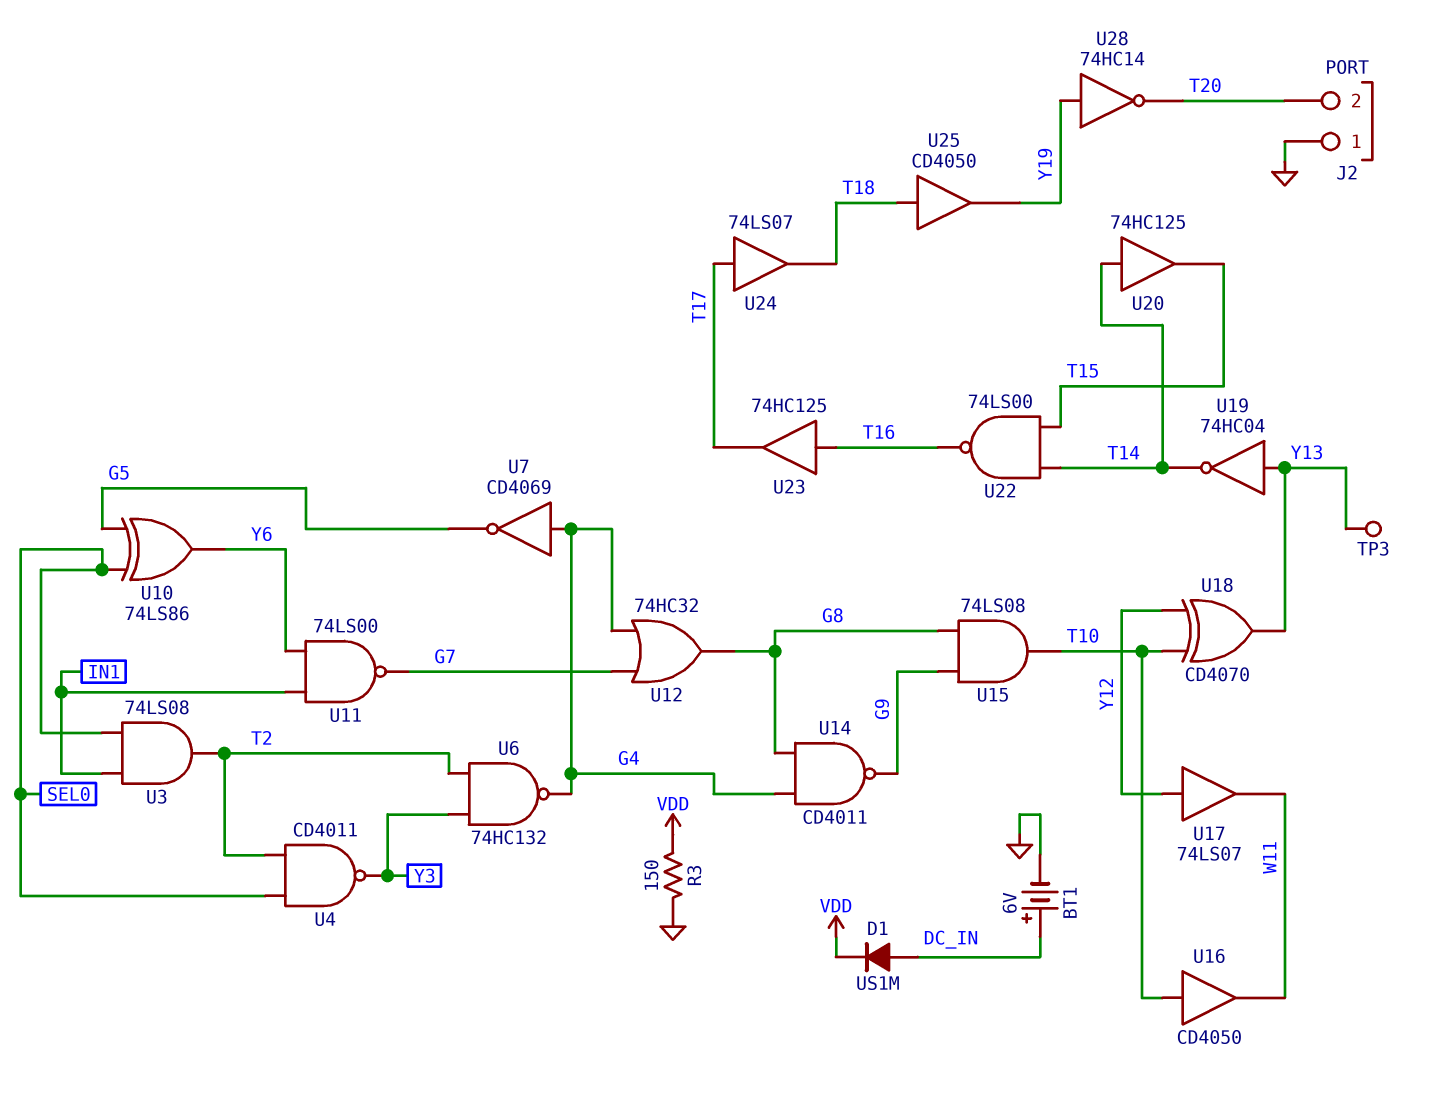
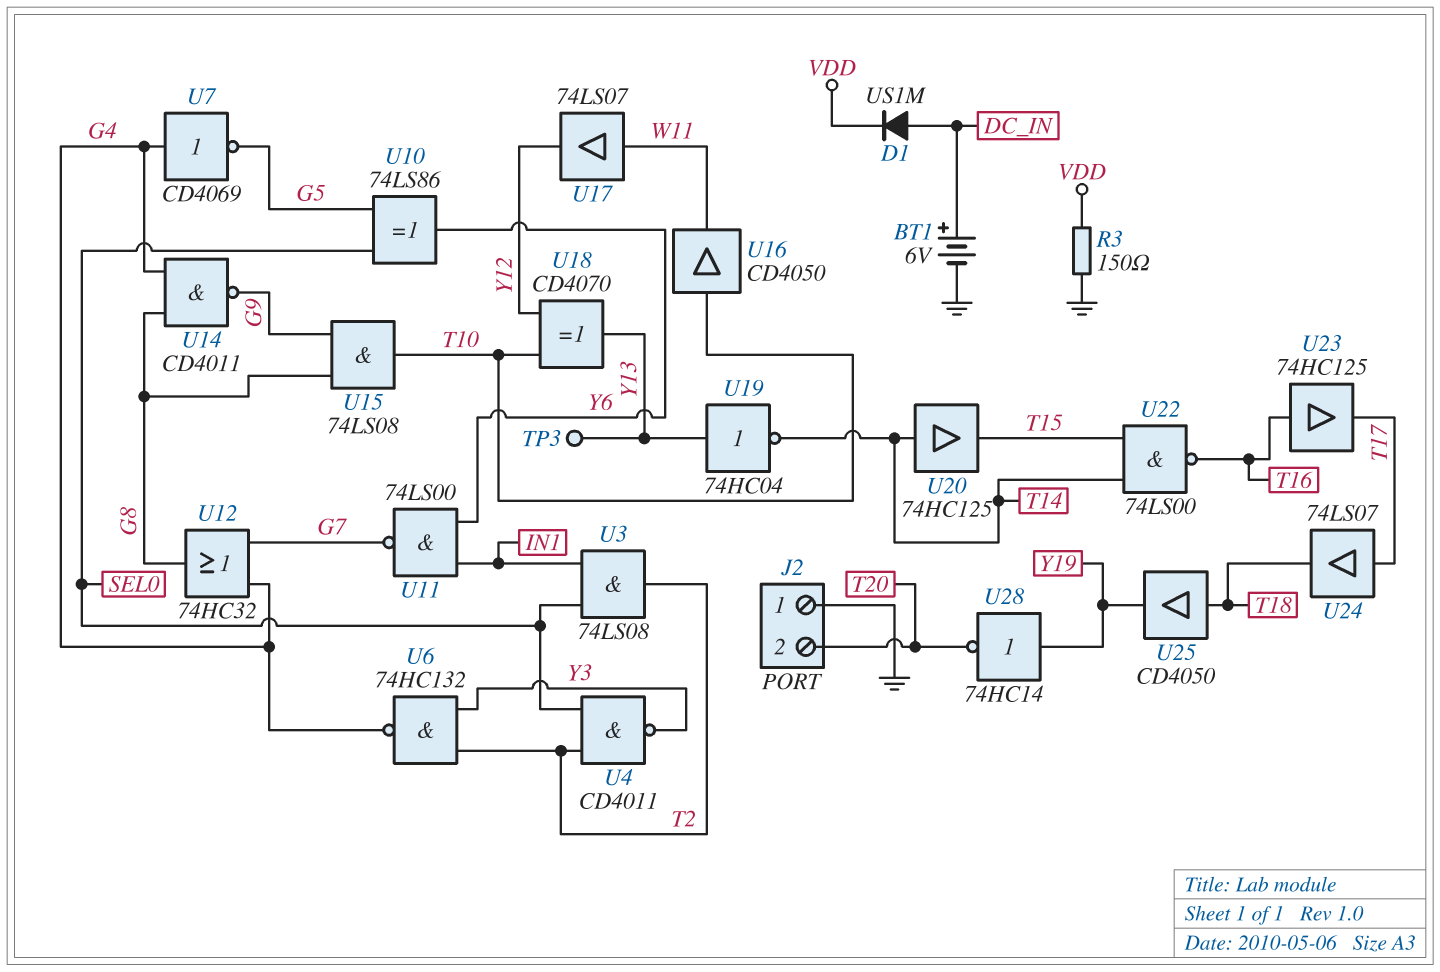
U17: buffer 74LS07 (in Y12, out W11) -> buffer 74LS07 (in W11, out Y12)

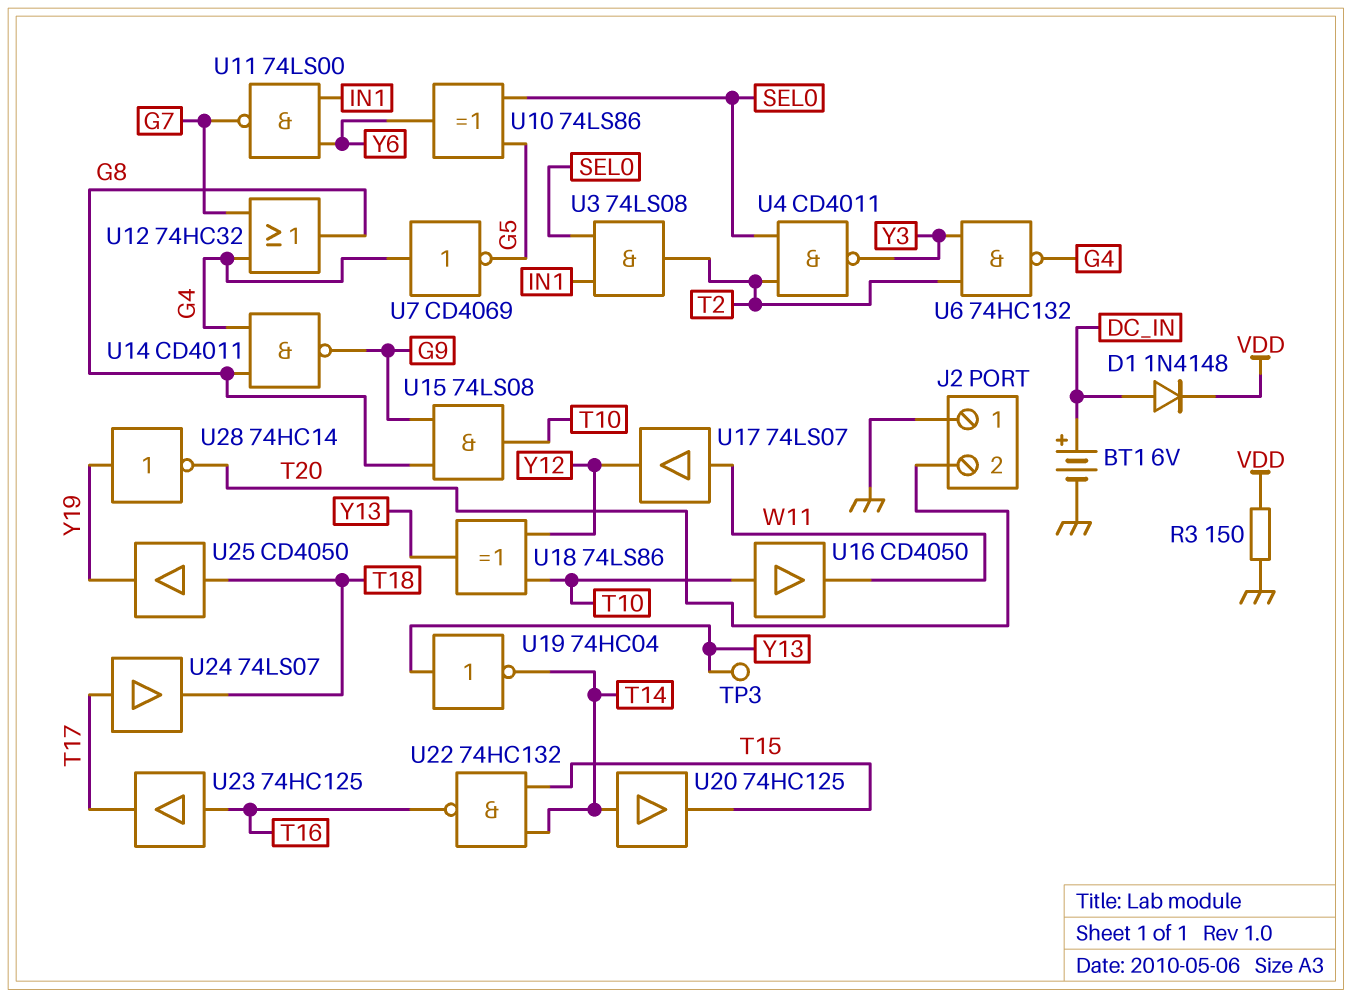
D1: diode US1M (A DC_IN, K VDD) -> diode 1N4148 (A DC_IN, K VDD)
U18: XOR CD4070 (in T10, in Y12, out Y13) -> XOR 74LS86 (in T10, in Y12, out Y13)
U22: NAND 74LS00 (in T14, in T15, out T16) -> NAND 74HC132 (in T14, in T15, out T16)

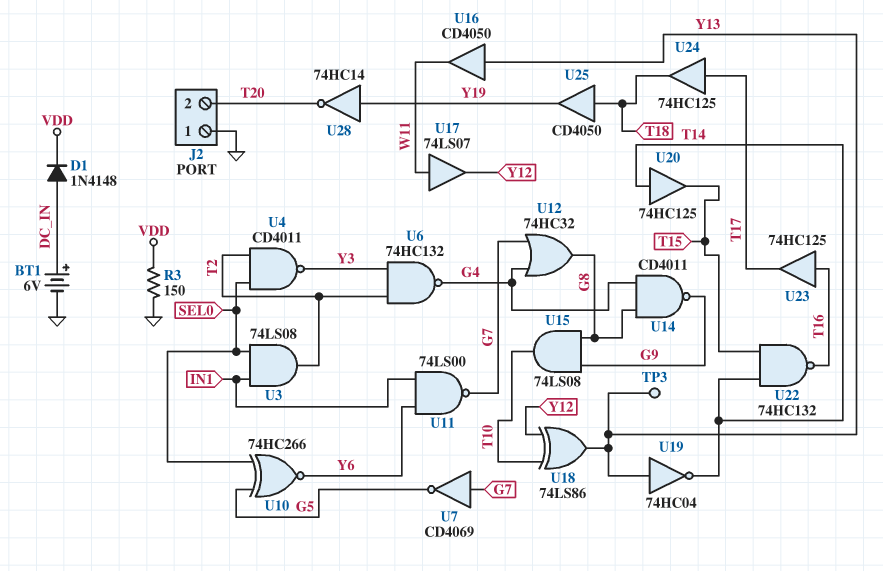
U7: NOT CD4069 (in G4, out G5) -> NOT CD4069 (in G7, out G5)
U10: XOR 74LS86 (in G5, in SEL0, out Y6) -> XNOR 74HC266 (in G5, in SEL0, out Y6)
U16: buffer CD4050 (in T10, out W11) -> buffer CD4050 (in Y13, out W11)
U24: buffer 74LS07 (in T17, out T18) -> buffer 74HC125 (in T17, out T18)

